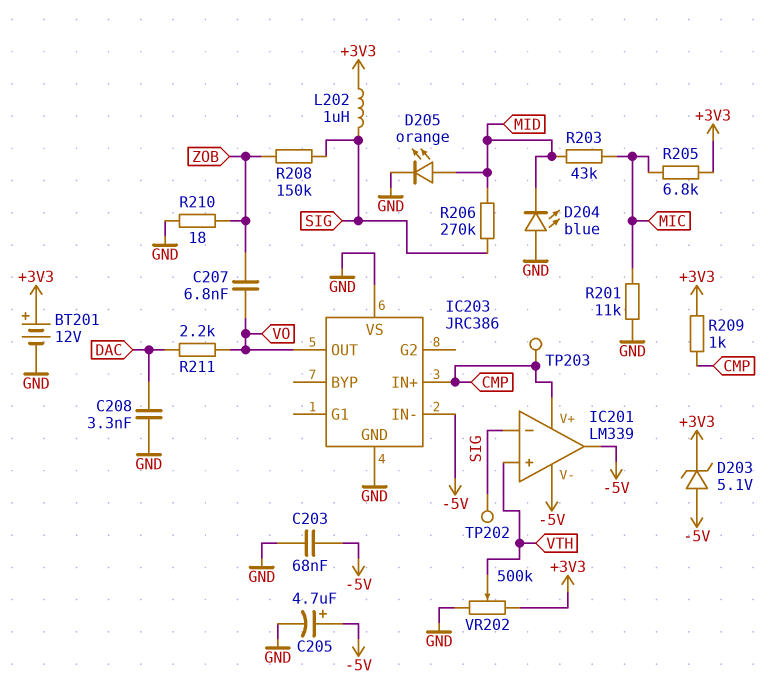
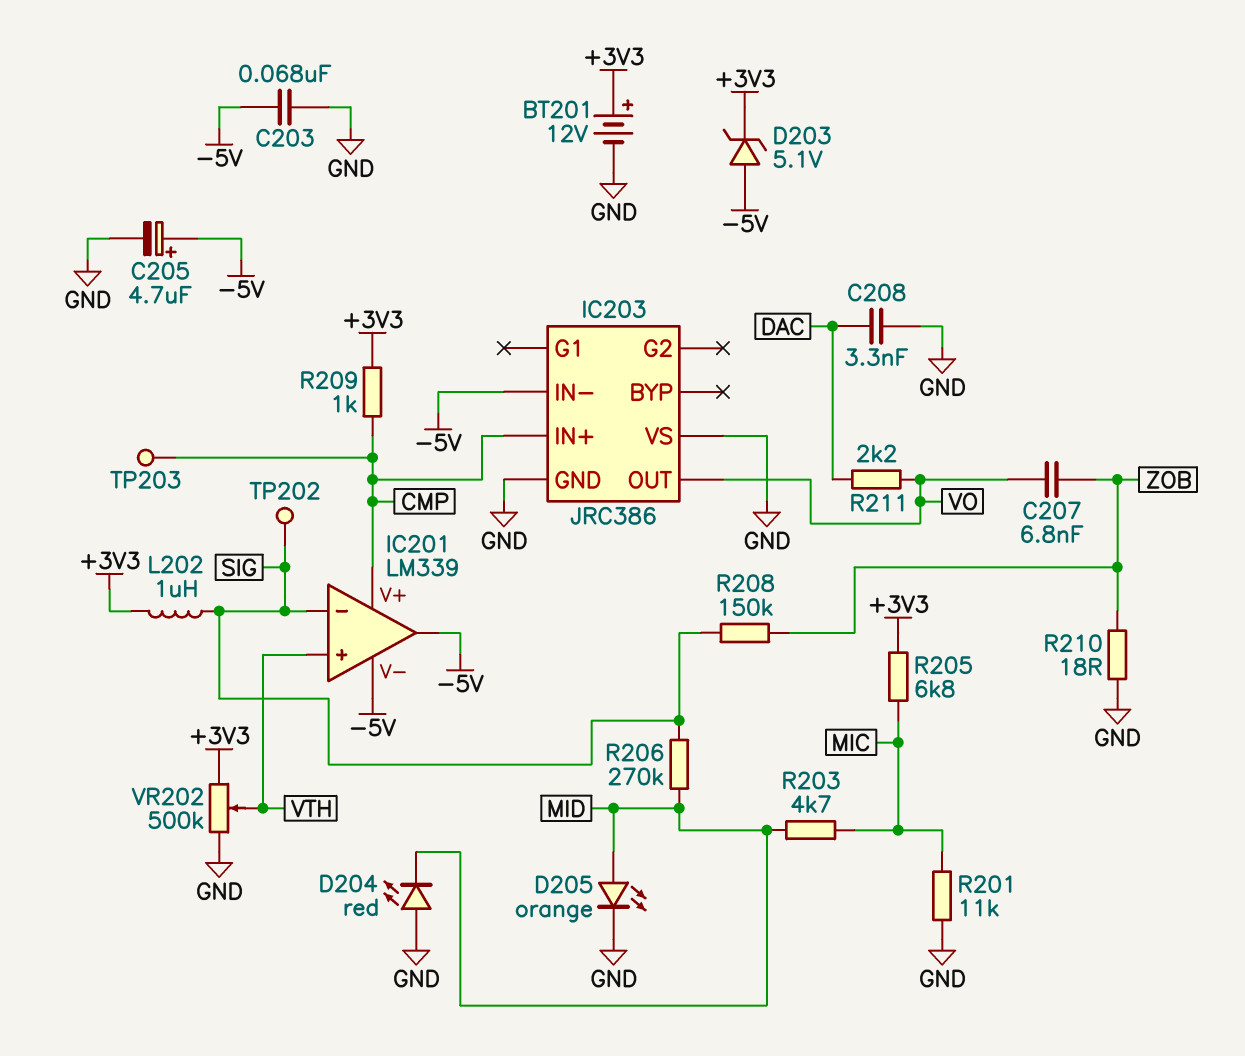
D204: LED blue (A GND, K MID) -> LED red (A GND, K MID)
R203: 43k (MIC, MID) -> 4.7k (MIC, MID)

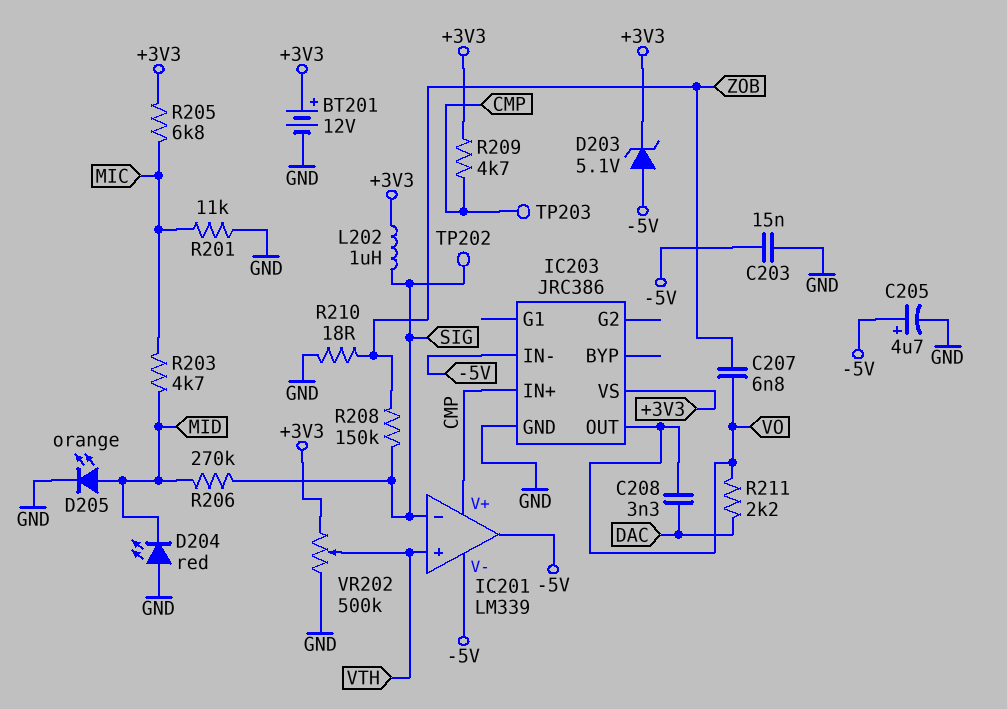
C203: 68nF (-5V, GND) -> 15nF (-5V, GND)
C208: 3.3nF (DAC, GND) -> 3.3nF (DAC, VO)
IC203 pin VS: GND -> +3V3
R209: 1k (+3V3, CMP) -> 4.7k (+3V3, CMP)

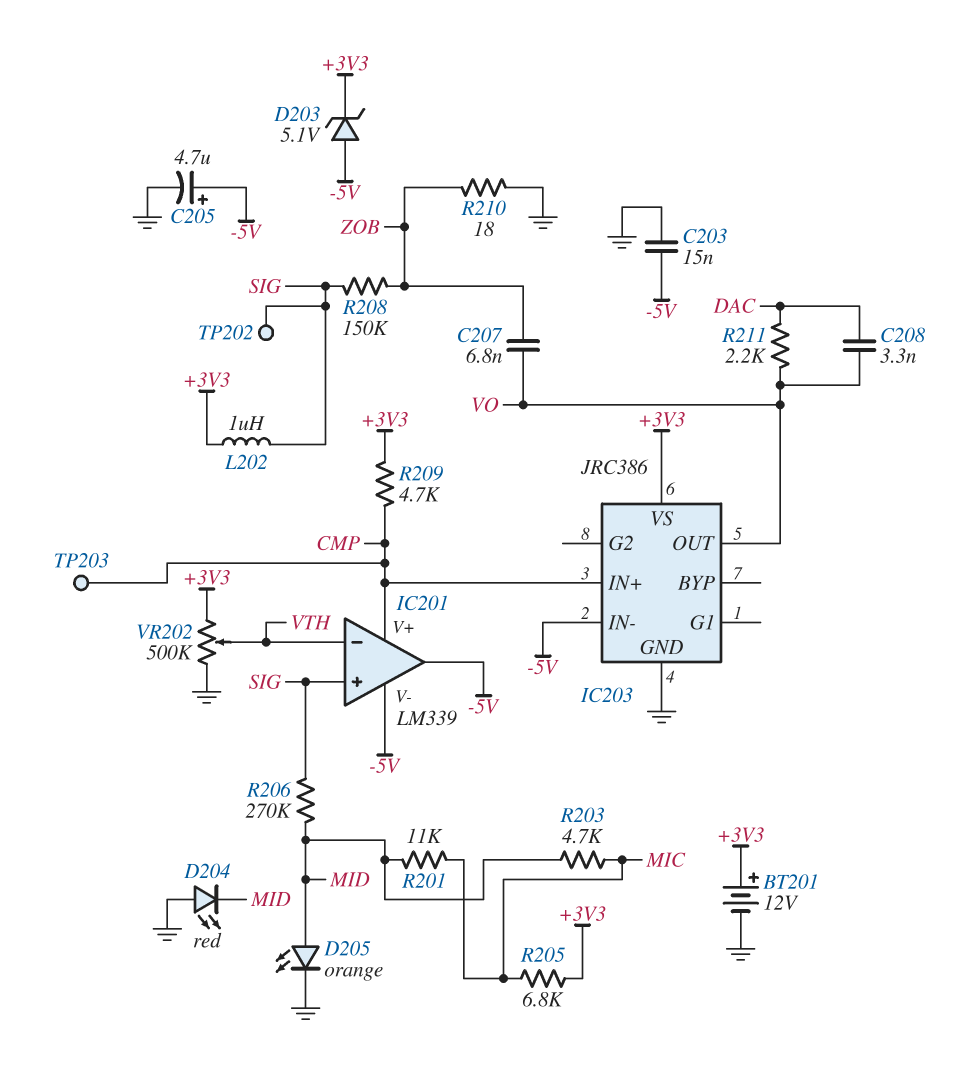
IC201 pin in+: VTH -> SIG
IC201 pin in-: SIG -> VTH
R201: 11k (GND, MIC) -> 11k (MIC, MID)

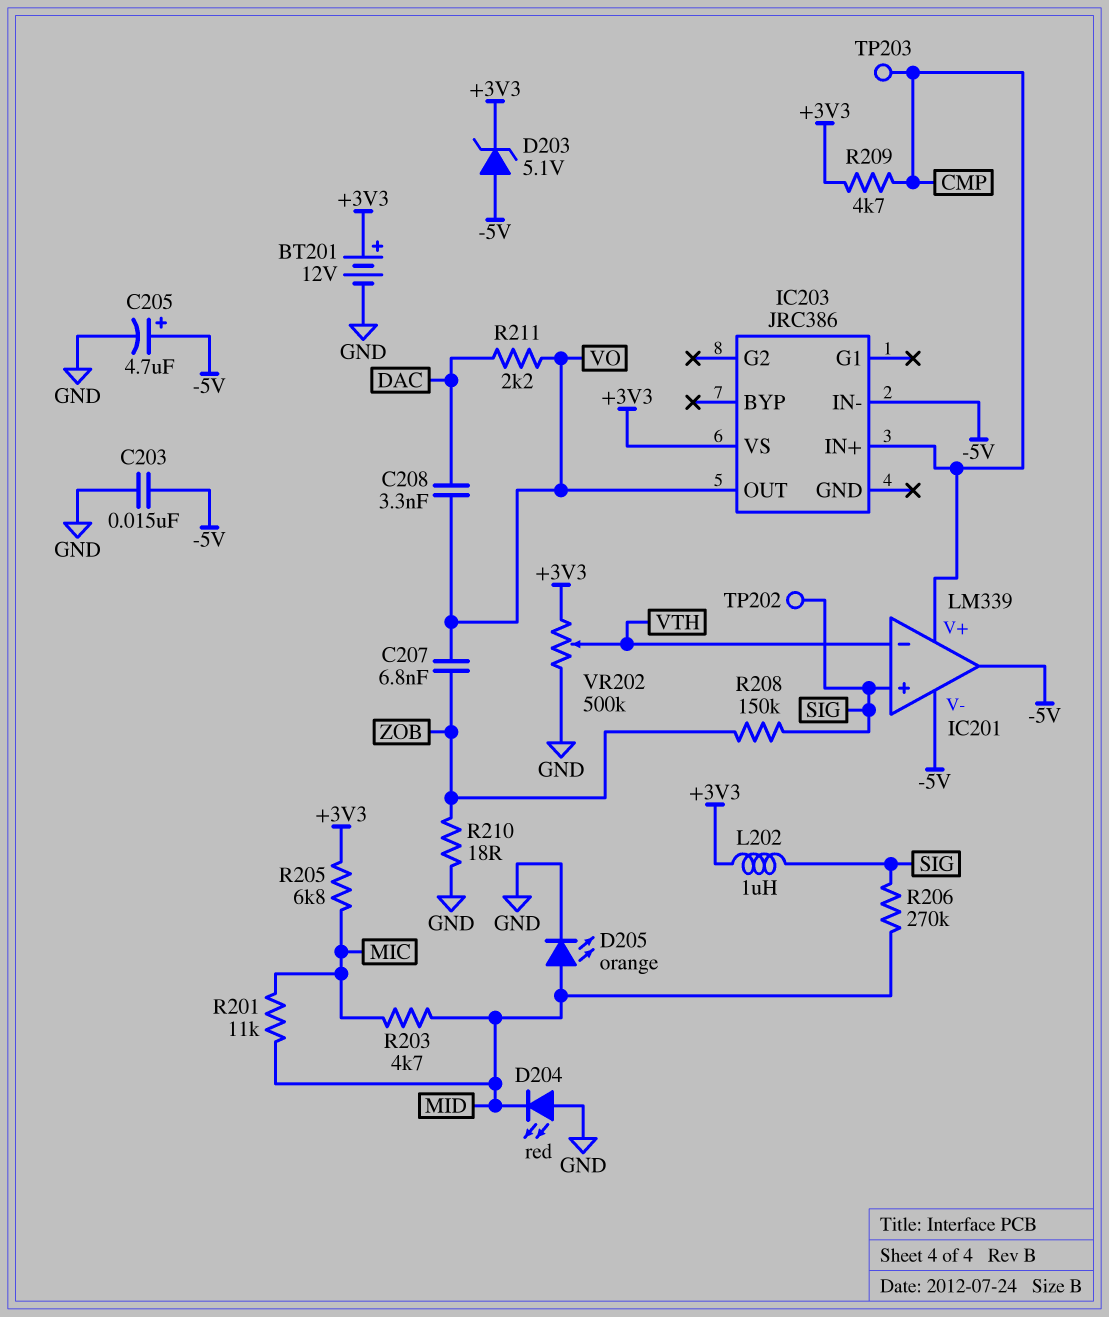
IC203 pin GND: GND -> none

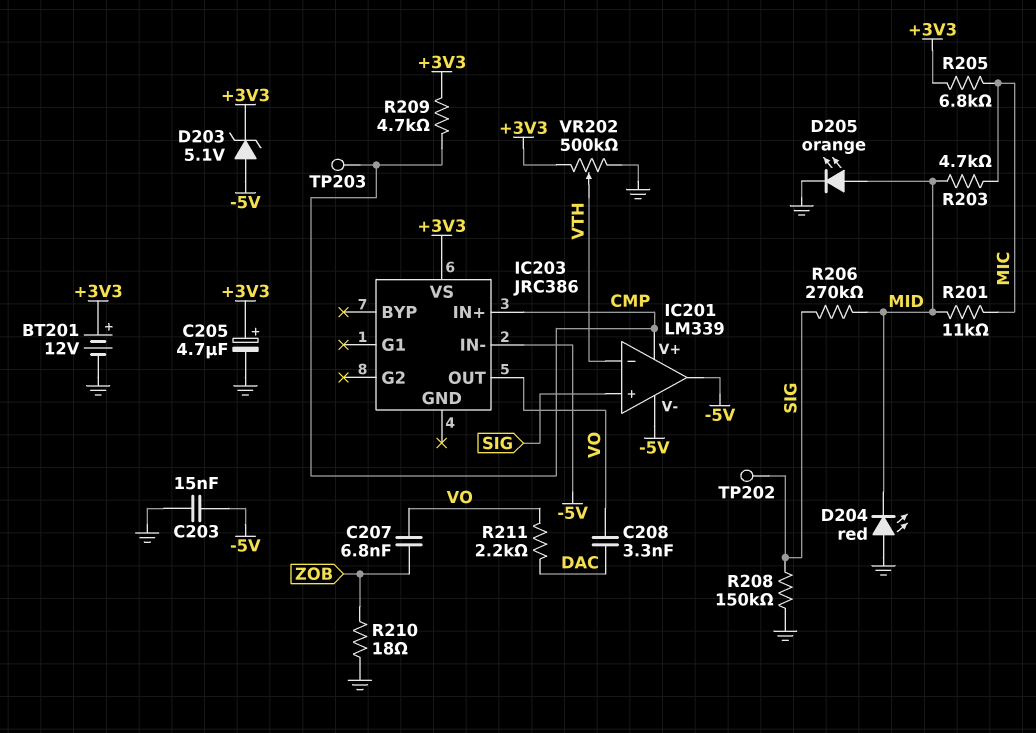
C205: 4.7uF (plus -5V, minus GND) -> 4.7uF (plus +3V3, minus GND)
L202: 1uH (+3V3, SIG) -> none
R208: 150k (SIG, ZOB) -> 150k (GND, SIG)

